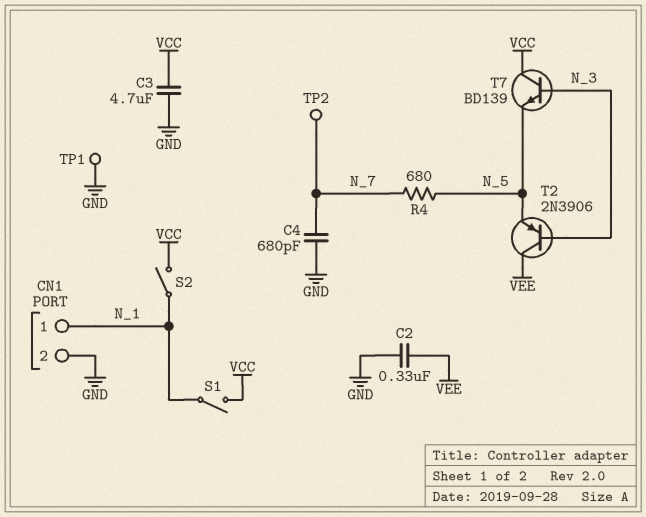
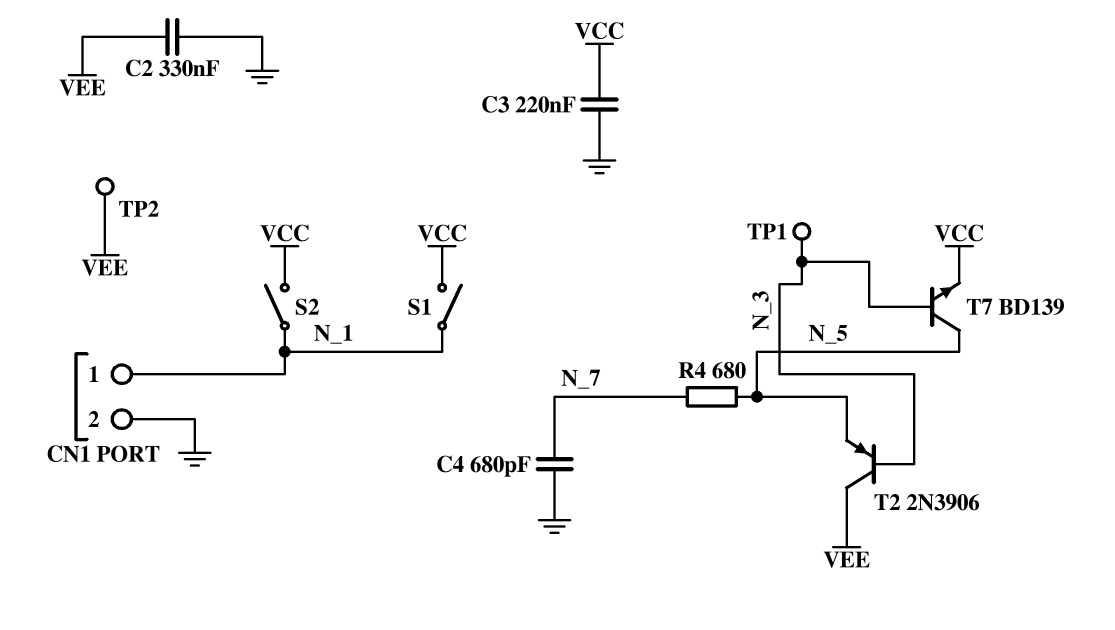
C3: 4.7uF (GND, VCC) -> 220nF (GND, VCC)
T7: NPN BD139 (B N_3, C VCC, E N_5) -> NPN BD139 (B N_3, C N_5, E VCC)
TP1: test point (GND) -> test point (N_3)
TP2: test point (N_7) -> test point (VEE)

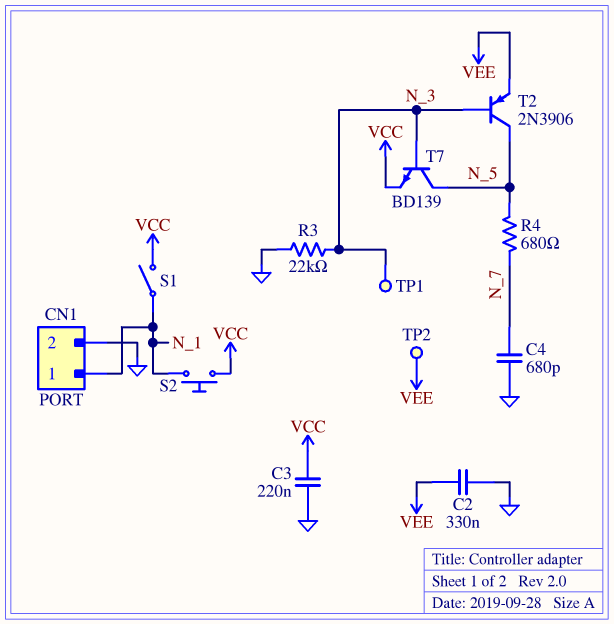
R3: none -> 22k (GND, N_3)
S2: switch (N_1, VCC) -> button (N_1, VCC)
T2: PNP 2N3906 (B N_3, C VEE, E N_5) -> PNP 2N3906 (B N_3, C N_5, E VEE)

